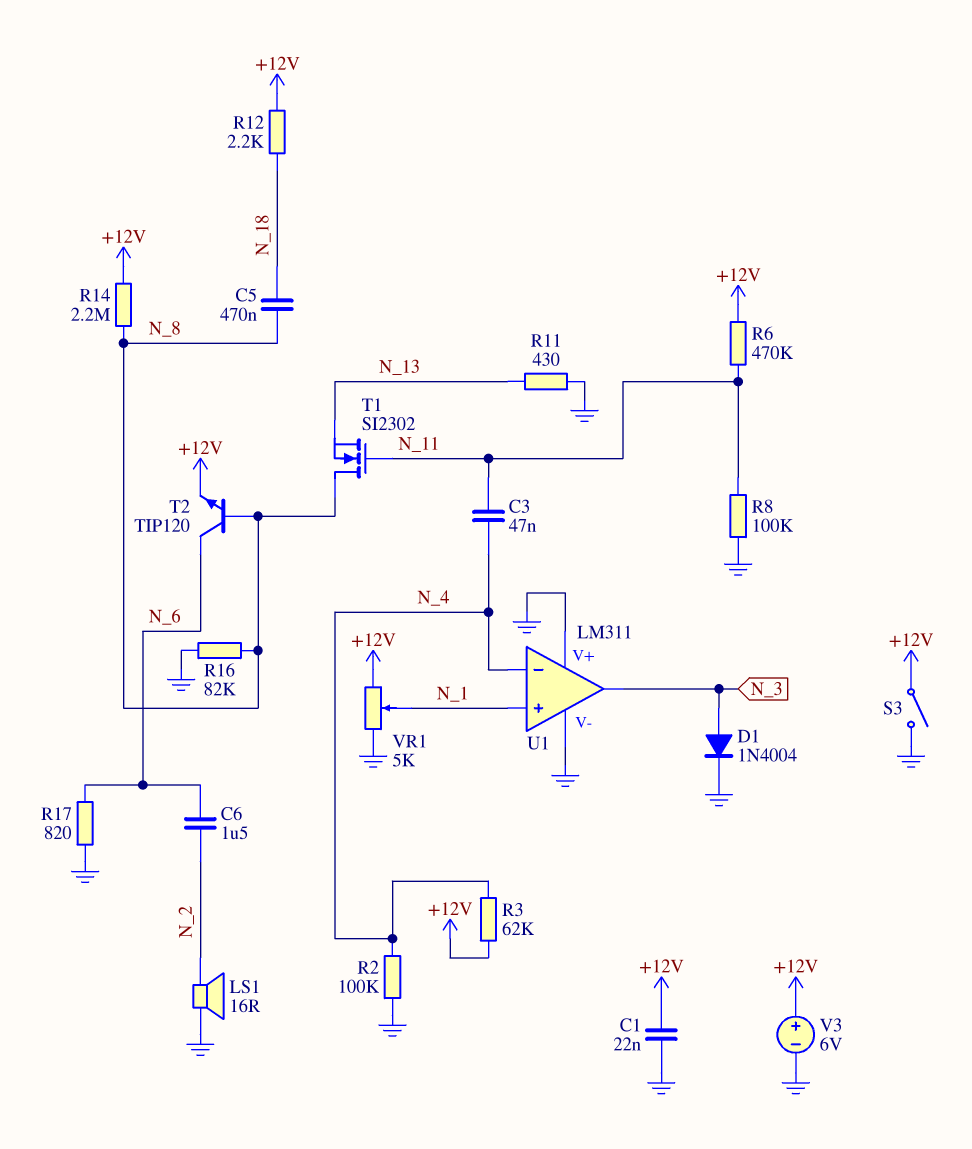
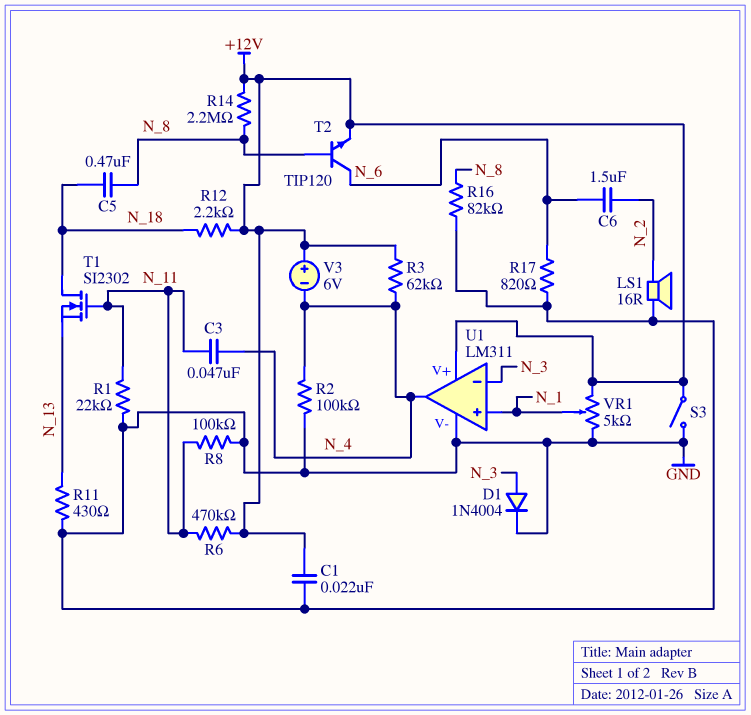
R1: none -> 22k (GND, N_11)
T1: NMOS SI2302 (G N_11, D N_8, S N_13) -> NMOS SI2302 (G N_11, D N_18, S N_13)
U1 pin V+: GND -> +12V
U1 pin in-: N_4 -> N_3
U1 pin out: N_3 -> N_4
V3: 6V (plus +12V, minus GND) -> 6V (plus +12V, minus N_4)

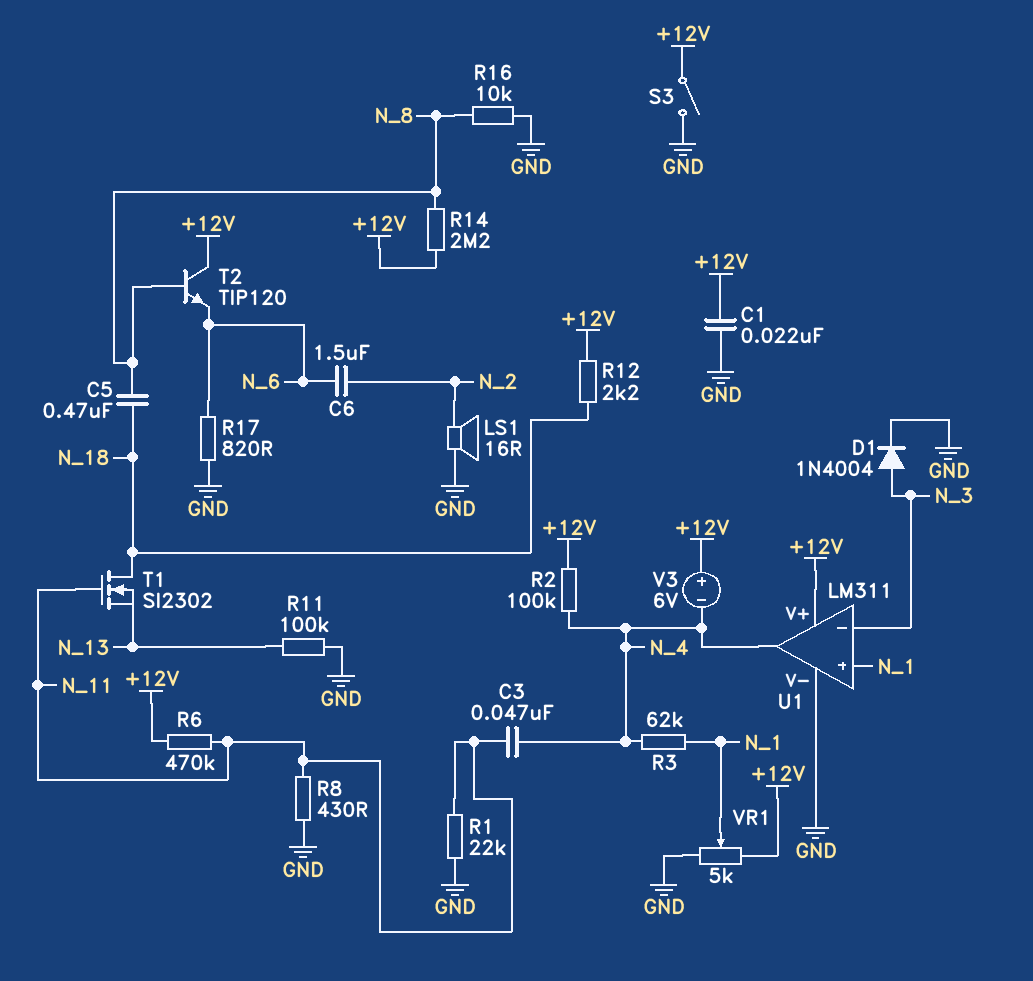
R2: 100k (GND, N_4) -> 100k (+12V, N_4)
R3: 62k (+12V, N_4) -> 62k (N_1, N_4)
R8: 100k (GND, N_11) -> 430 (GND, N_11)
R11: 430 (GND, N_13) -> 100k (GND, N_13)
R16: 82k (GND, N_8) -> 10k (GND, N_8)
T2: NPN TIP120 (B N_8, C N_6, E +12V) -> NPN TIP120 (B N_8, C +12V, E N_6)

